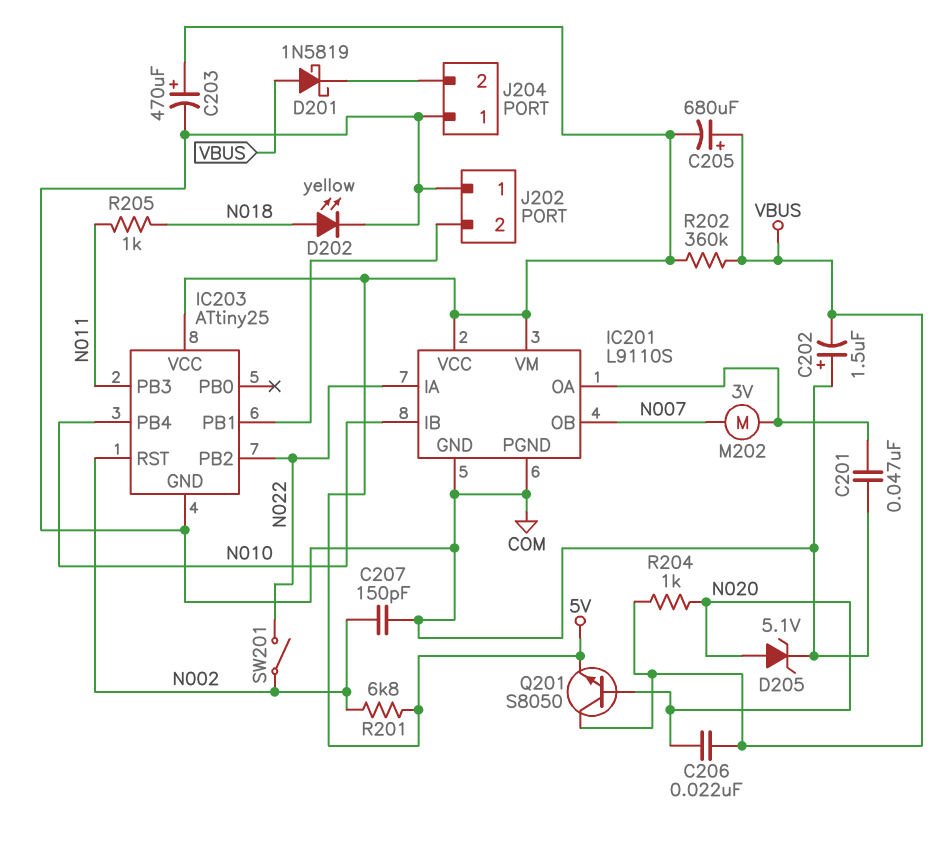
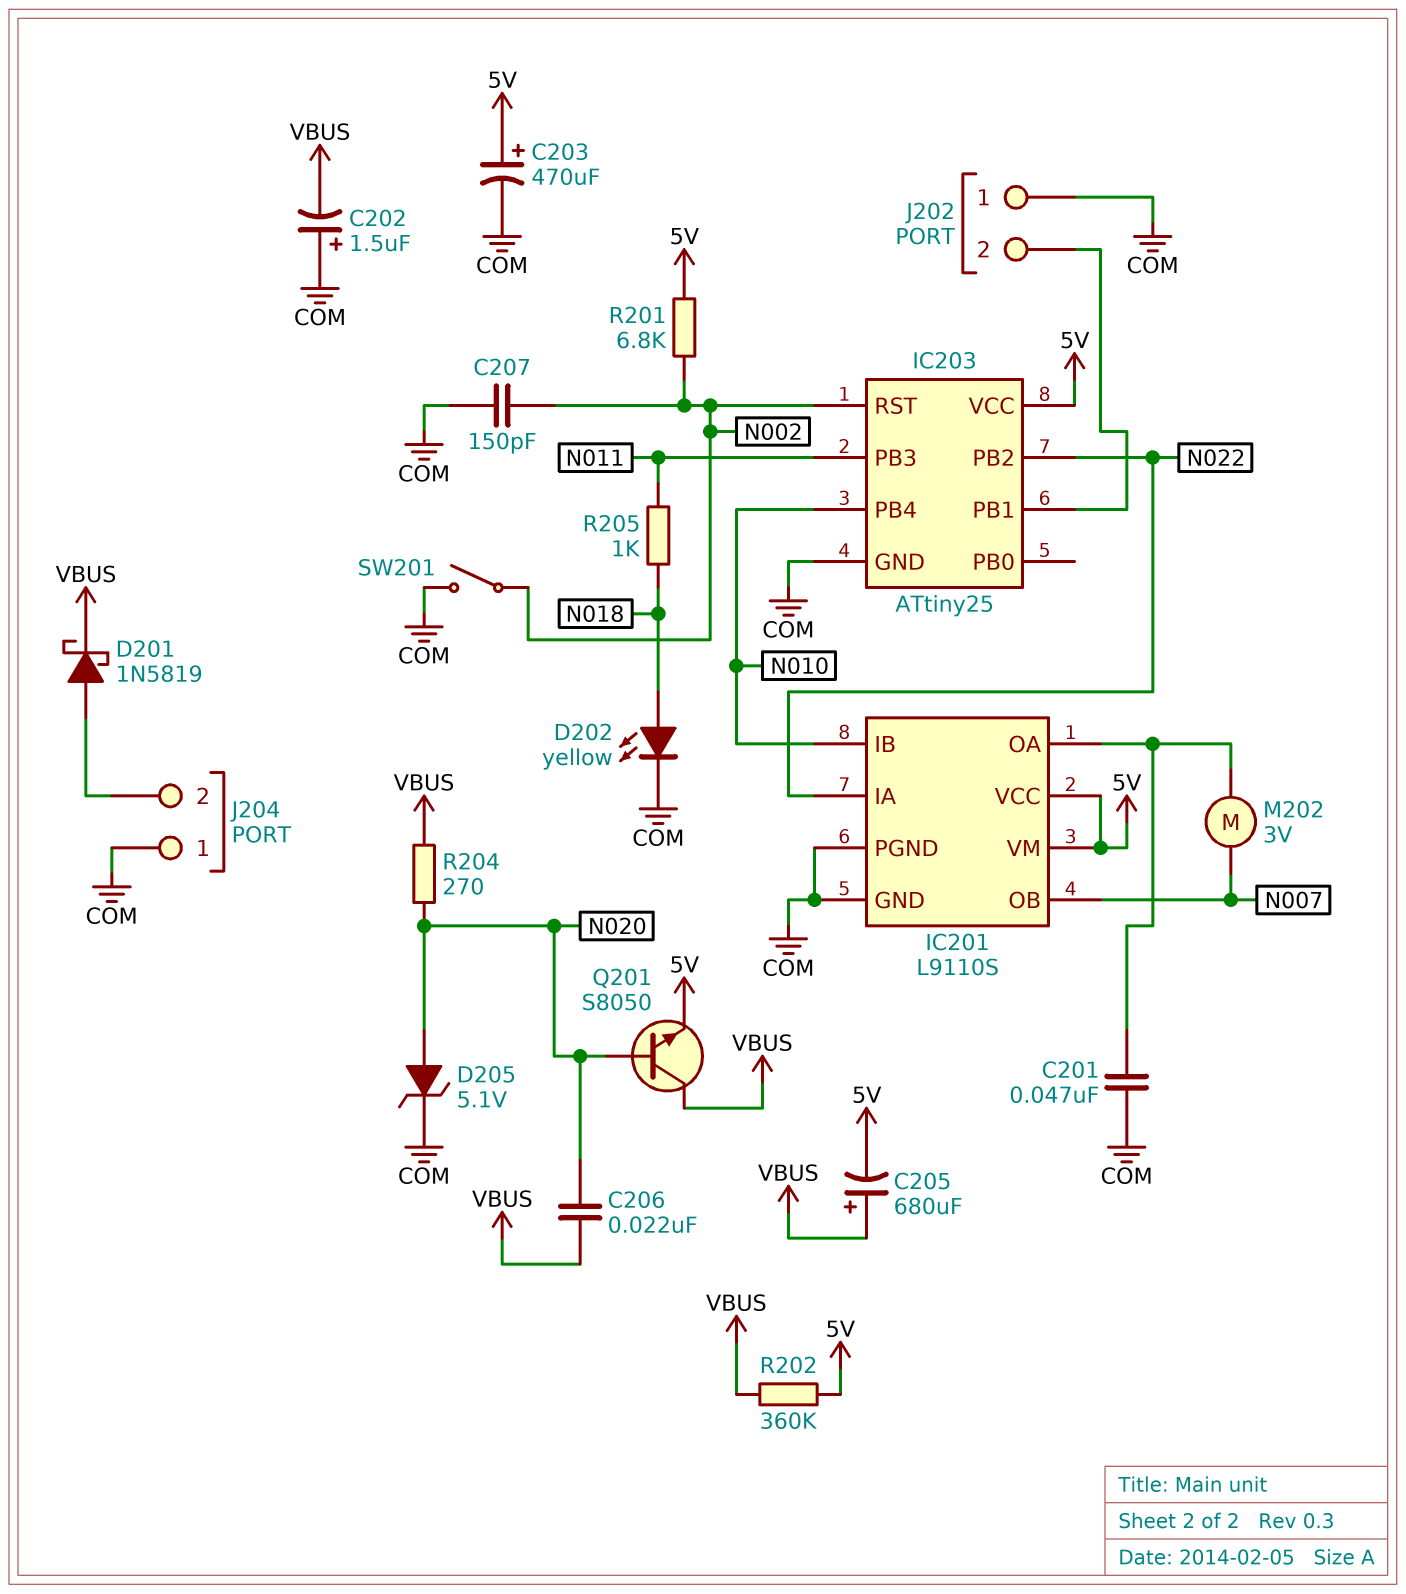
D201: schottky 1N5819 (A VBUS, K J204/2) -> schottky 1N5819 (A J204/2, K VBUS)
R204: 1k (N020, VBUS) -> 270 (N020, VBUS)
SW201: switch (N002, N022) -> switch (COM, N002)

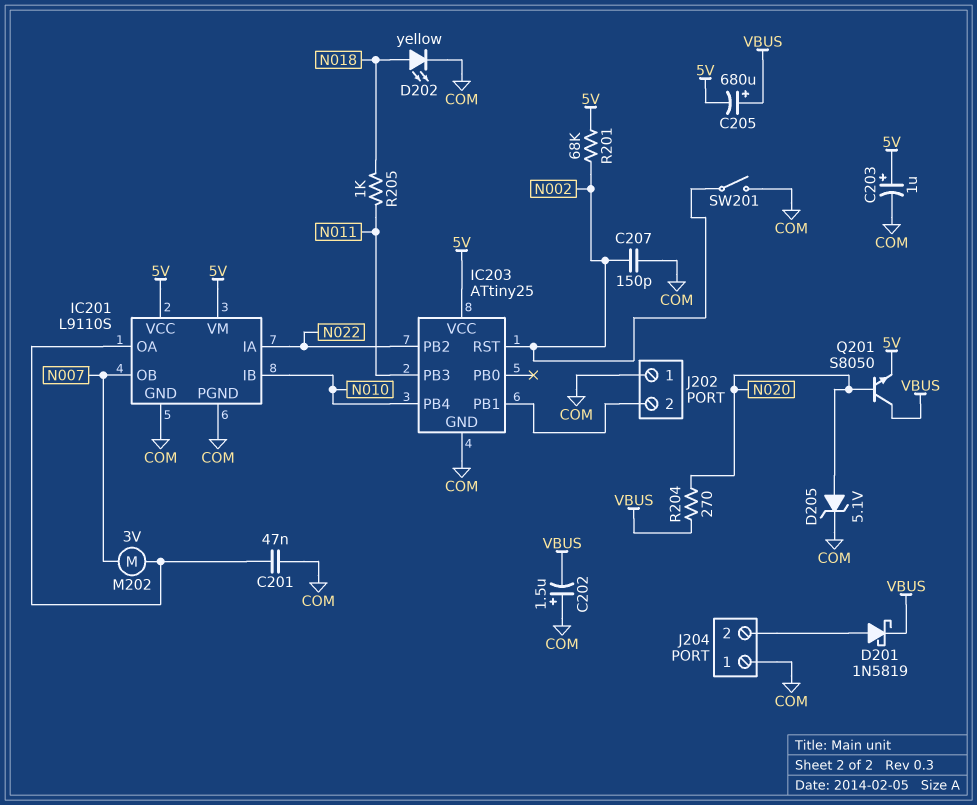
C203: 470uF (plus 5V, minus COM) -> 1uF (plus 5V, minus COM)
C206: 22nF (N020, VBUS) -> none
R201: 6.8k (5V, N002) -> 68k (5V, N002)
R202: 360k (5V, VBUS) -> none

